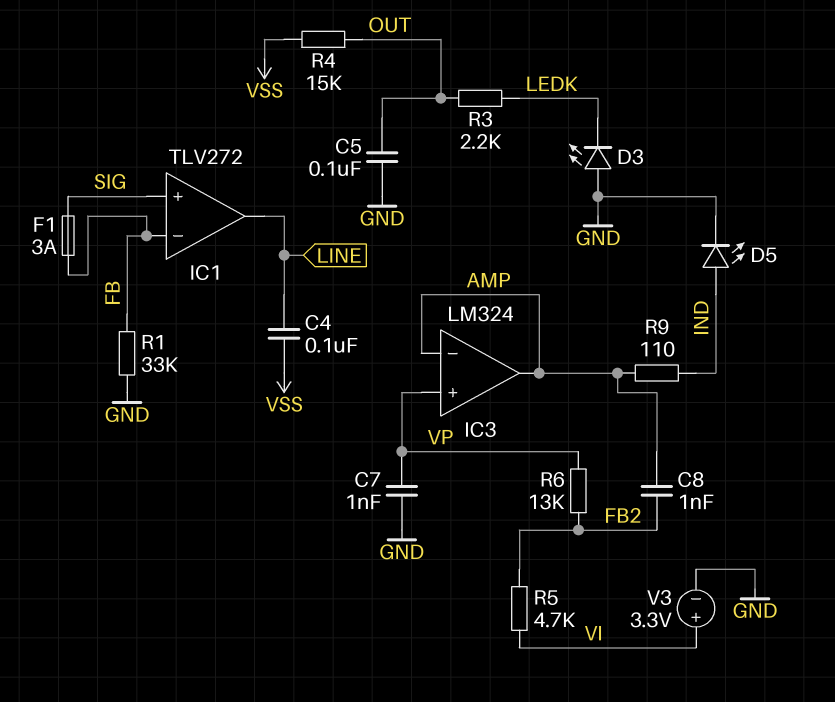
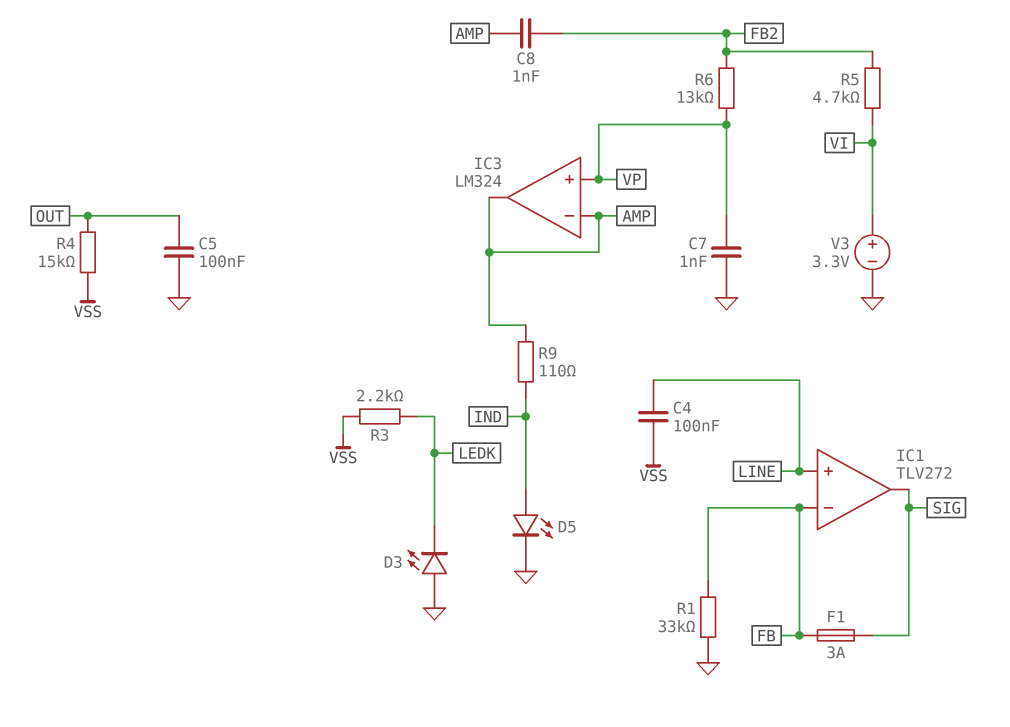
IC1 pin in+: SIG -> LINE
IC1 pin out: LINE -> SIG
R3: 2.2k (LEDK, OUT) -> 2.2k (LEDK, VSS)

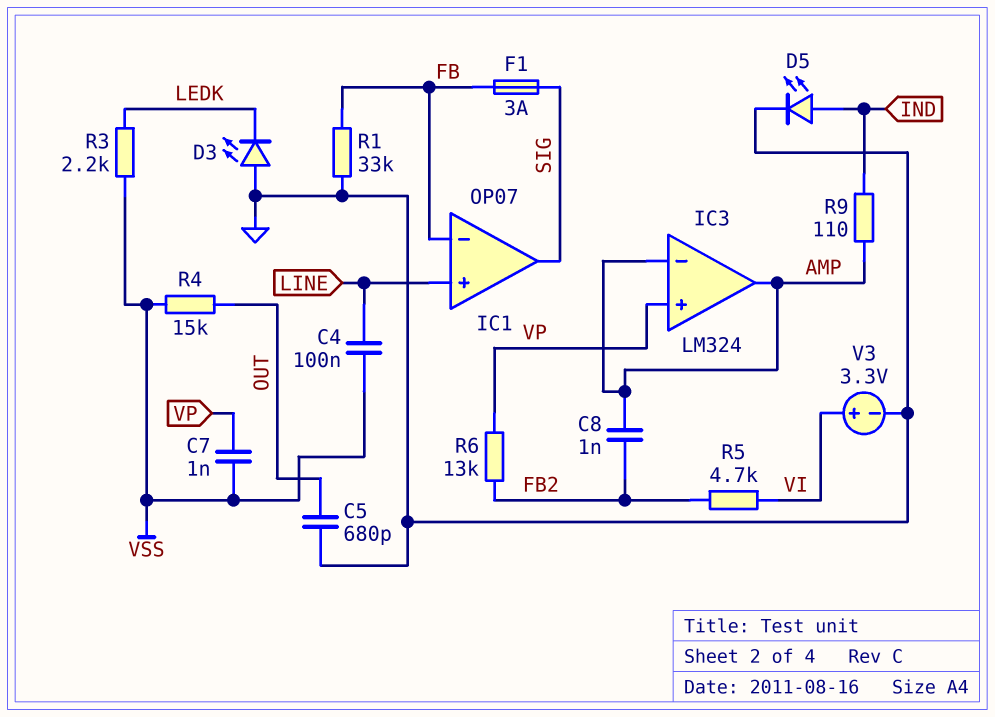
C5: 100nF (GND, OUT) -> 680pF (GND, OUT)
C7: 1nF (GND, VP) -> 1nF (VP, VSS)
IC1: TLV272 -> OP07

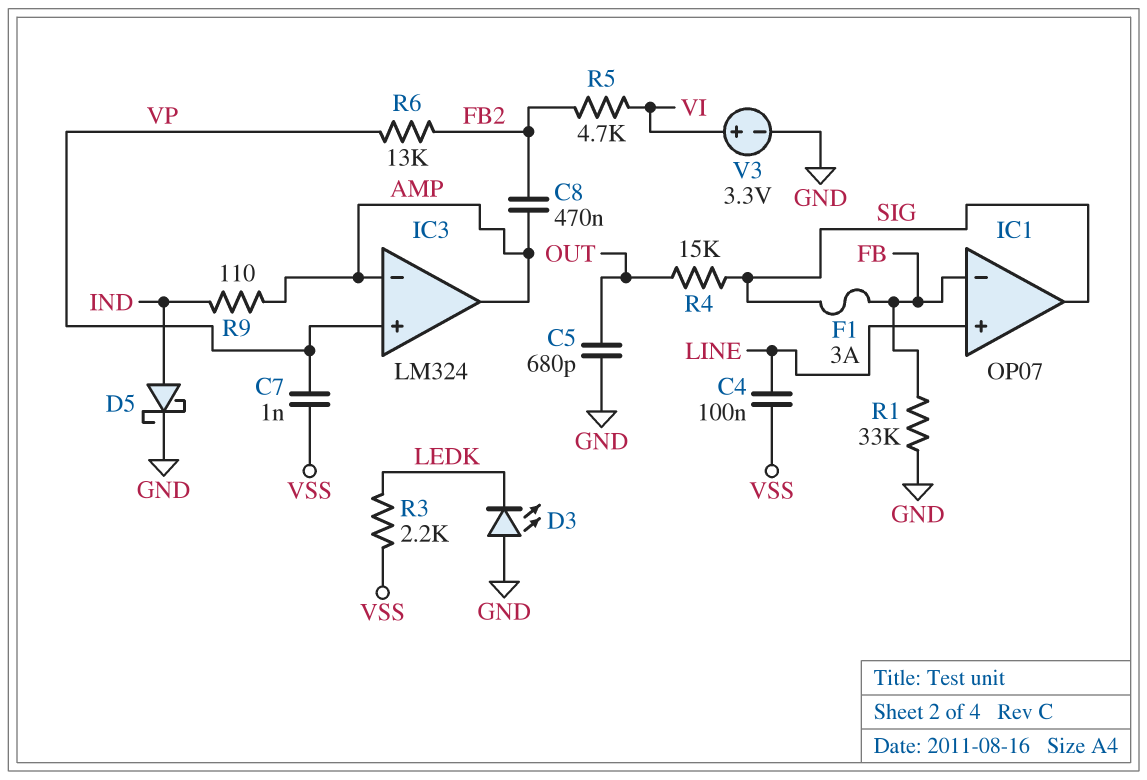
C8: 1nF (AMP, FB2) -> 470nF (AMP, FB2)
D5: LED (A IND, K GND) -> schottky (A IND, K GND)
R4: 15k (OUT, VSS) -> 15k (OUT, SIG)

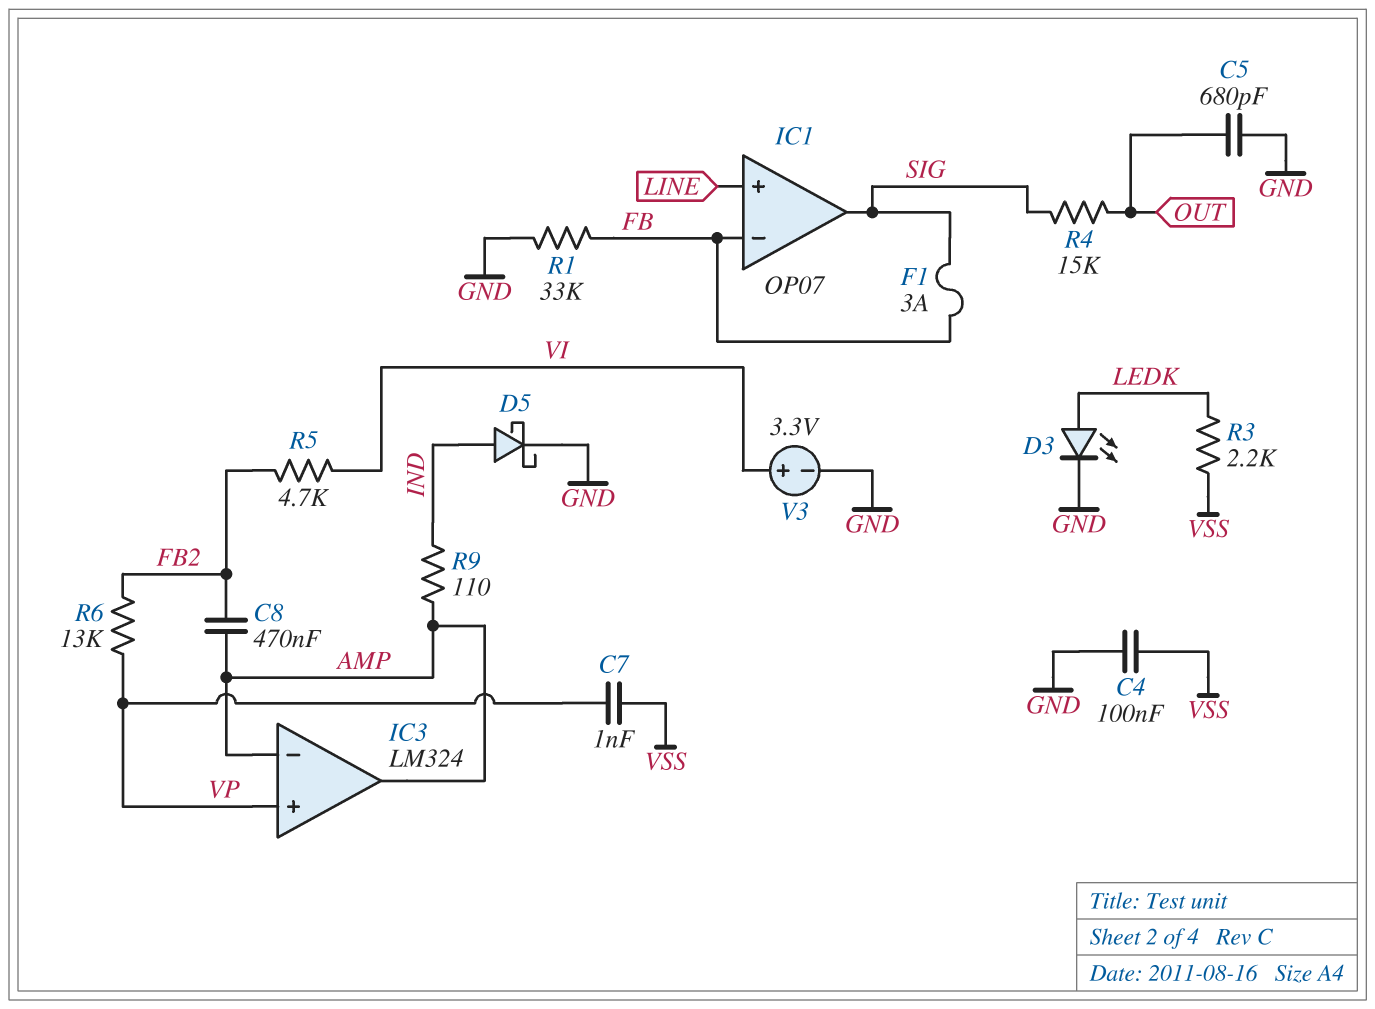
C4: 100nF (LINE, VSS) -> 100nF (GND, VSS)
D3: LED (A GND, K LEDK) -> LED (A LEDK, K GND)

